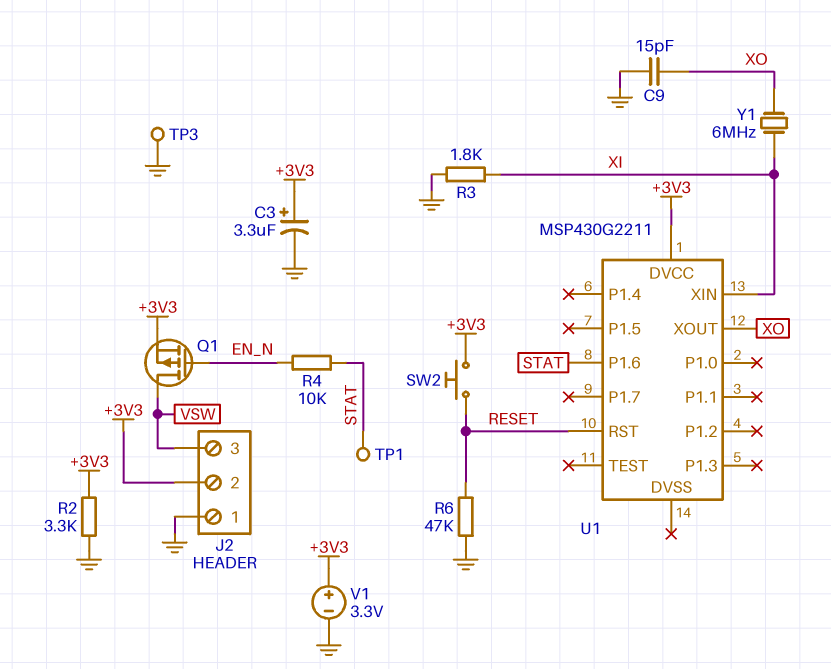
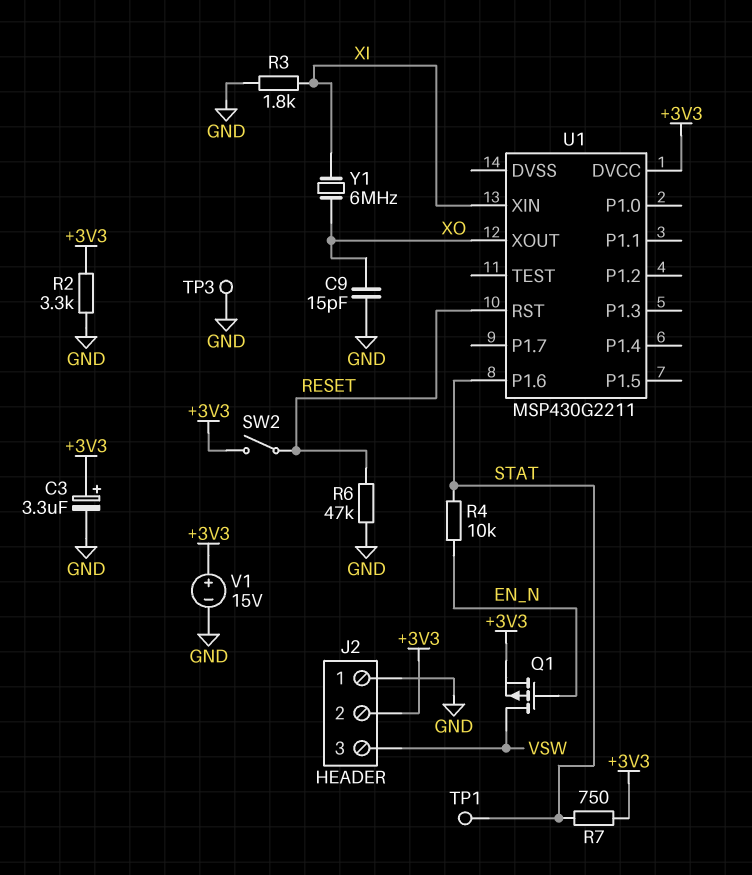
R7: none -> 750 (+3V3, STAT)
SW2: button (+3V3, RESET) -> switch (+3V3, RESET)
V1: 3.3V (plus +3V3, minus GND) -> 15V (plus +3V3, minus GND)

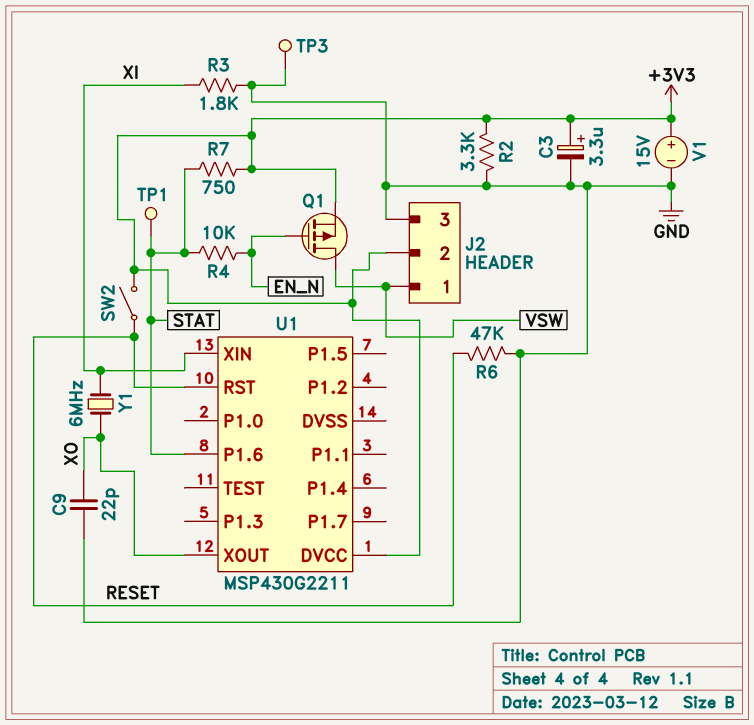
C9: 15pF (GND, XO) -> 22pF (GND, XO)
J2 pin 1: GND -> VSW
J2 pin 3: VSW -> GND

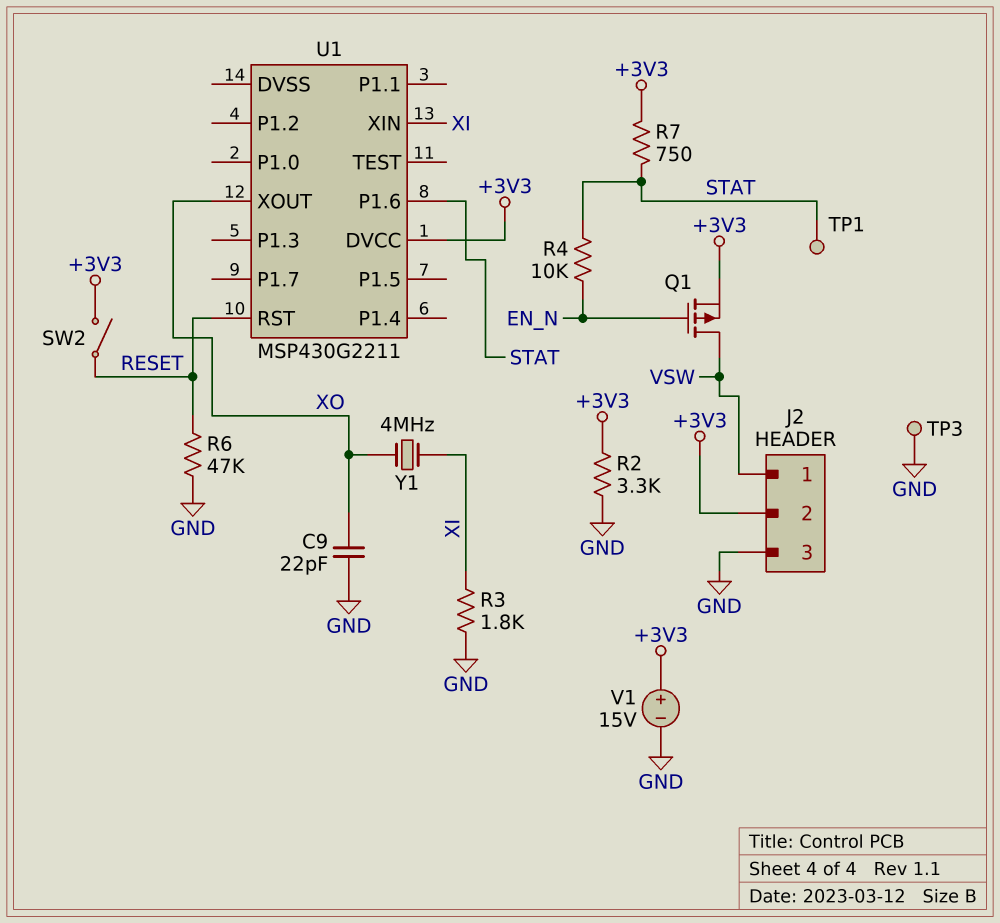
C3: 3.3uF (plus +3V3, minus GND) -> none
Y1: 6MHz (XI, XO) -> 4MHz (XI, XO)

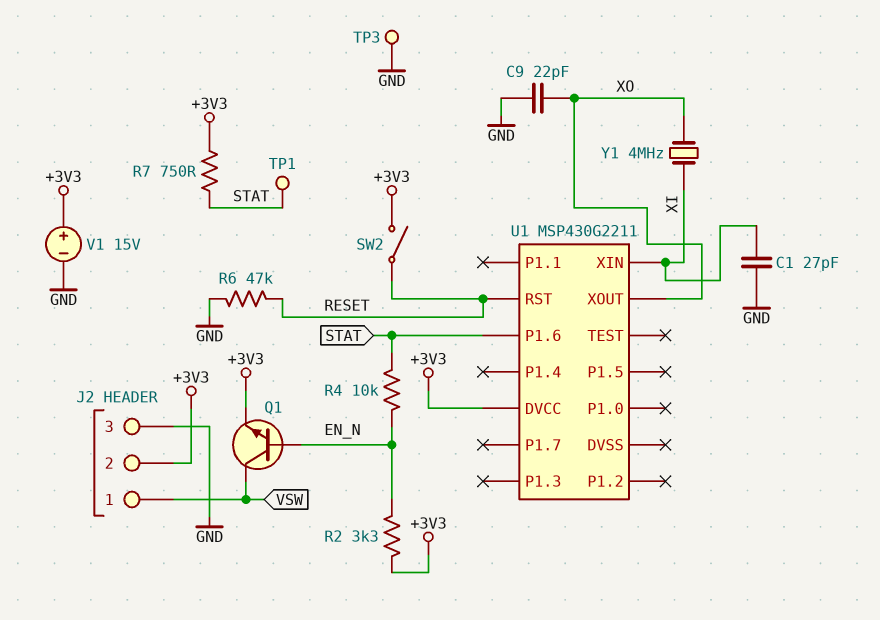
C1: none -> 27pF (GND, XI)
Q1: PMOS (G EN_N, D VSW, S +3V3) -> NPN (B EN_N, C VSW, E +3V3)
R2: 3.3k (+3V3, GND) -> 3.3k (+3V3, EN_N)
R3: 1.8k (GND, XI) -> none

